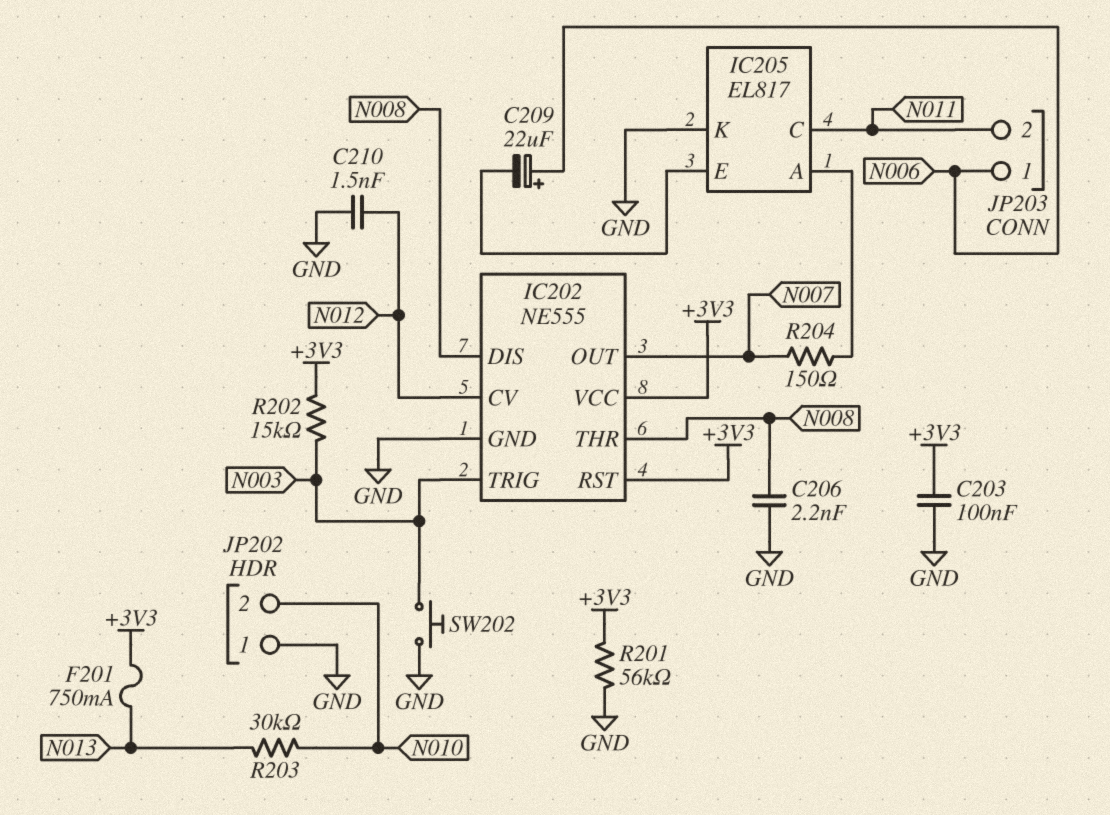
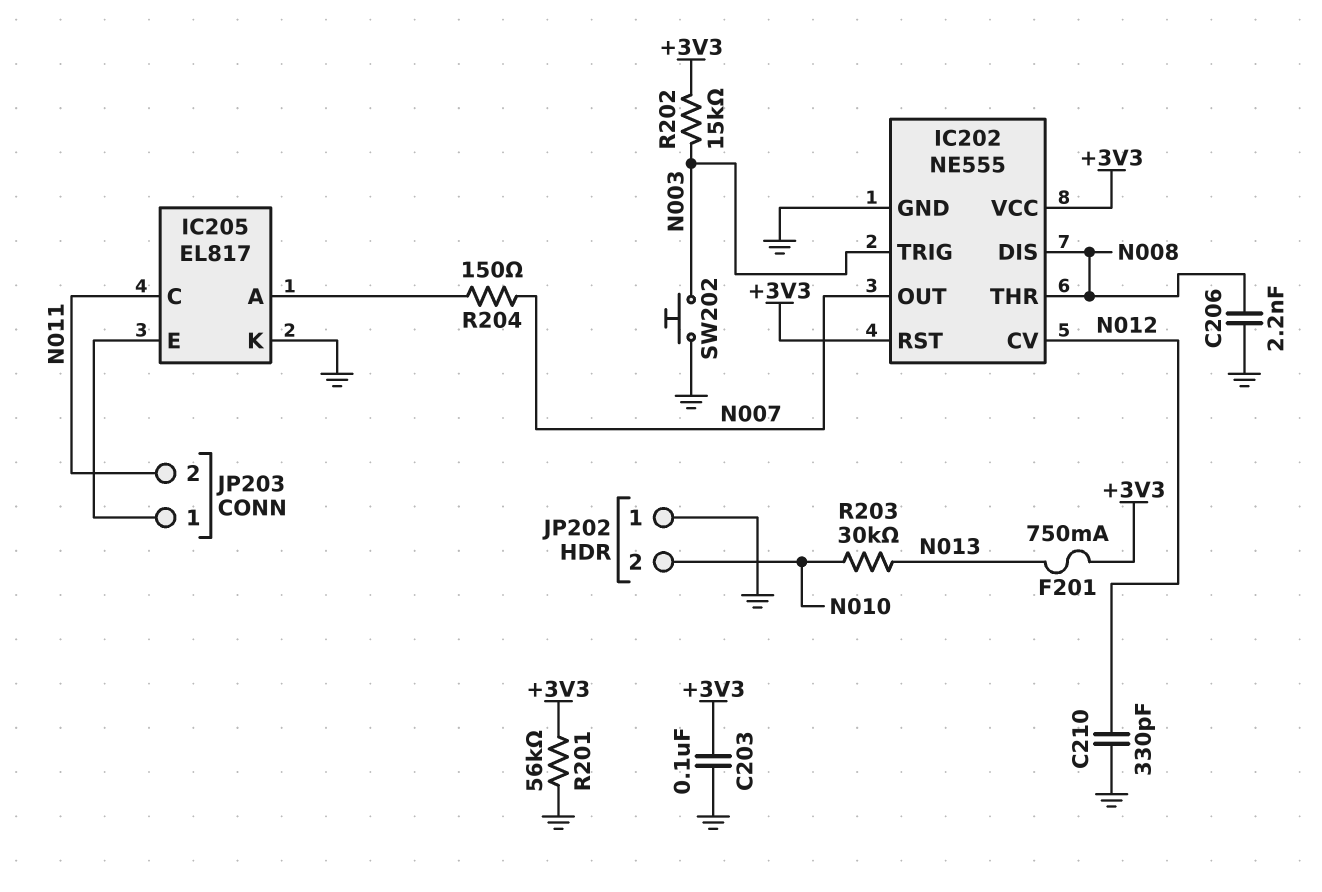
C209: 22uF (plus N006, minus IC205/E) -> none
C210: 1.5nF (GND, N012) -> 330pF (GND, N012)
JP203 pin 1: N006 -> IC205/E

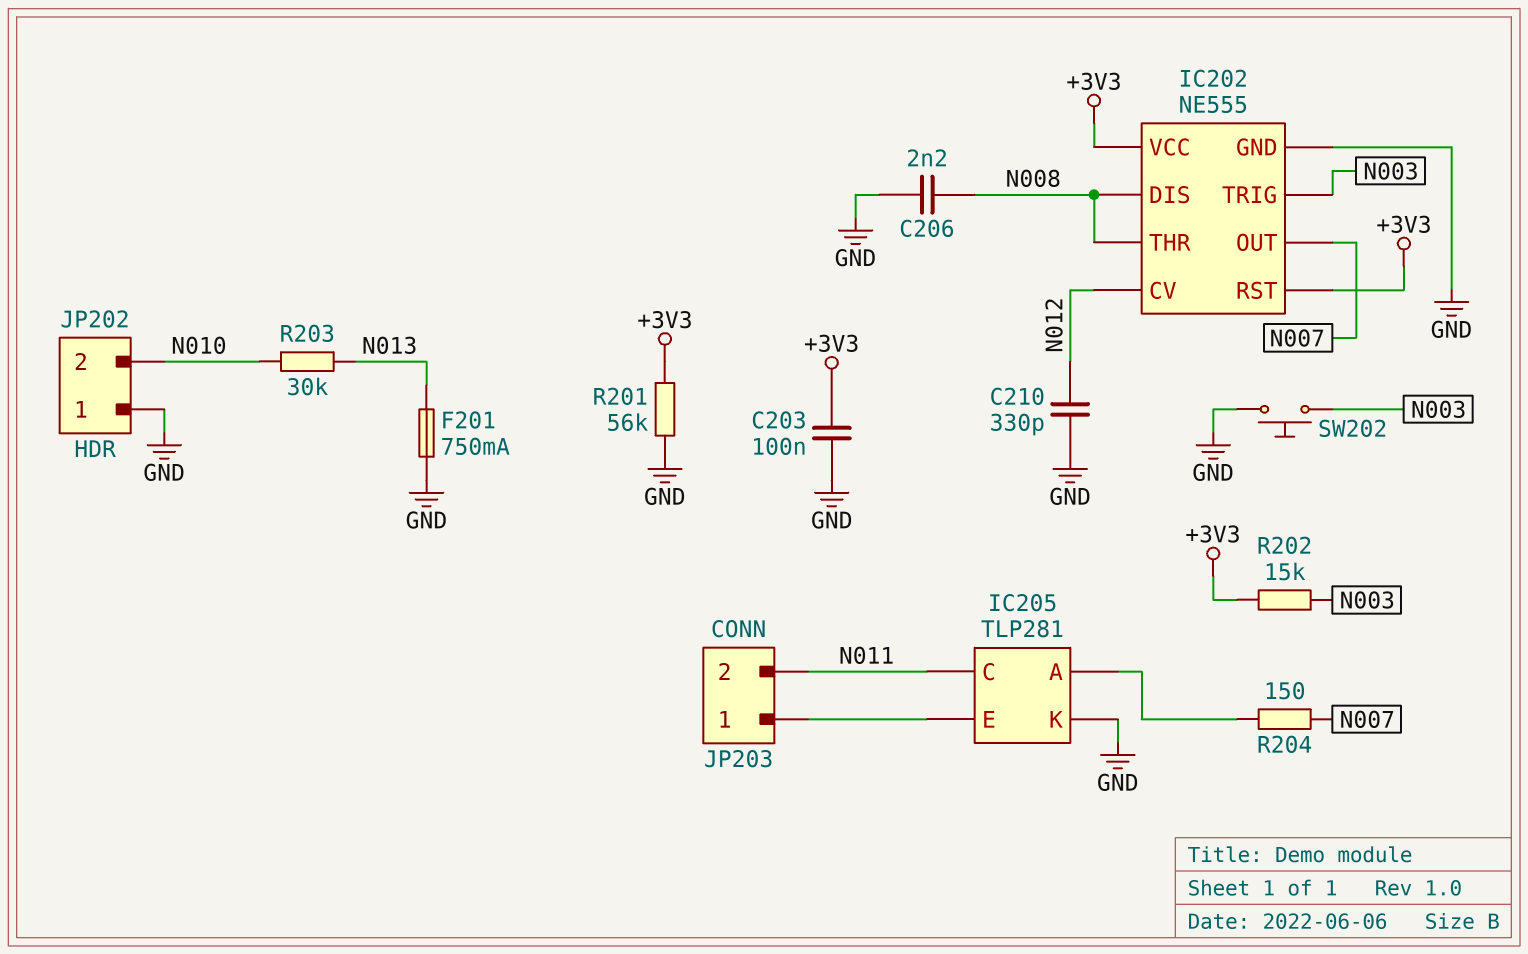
F201: 750mA (+3V3, N013) -> 750mA (GND, N013)
IC205: EL817 -> TLP281

